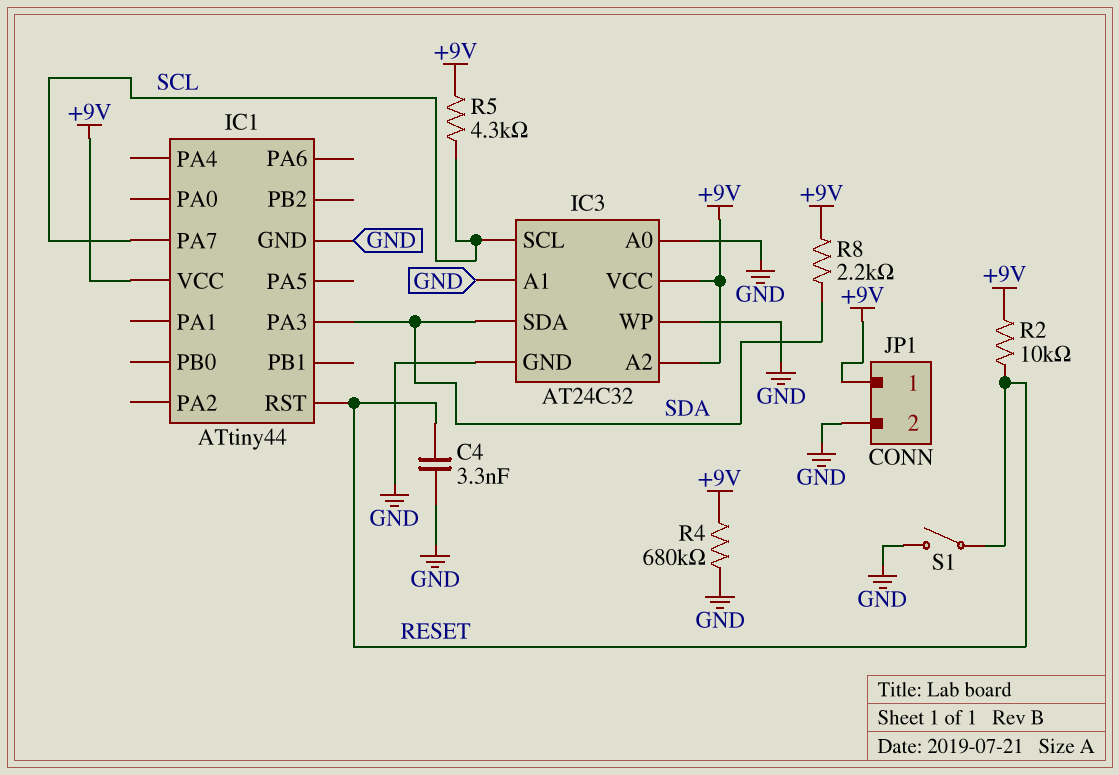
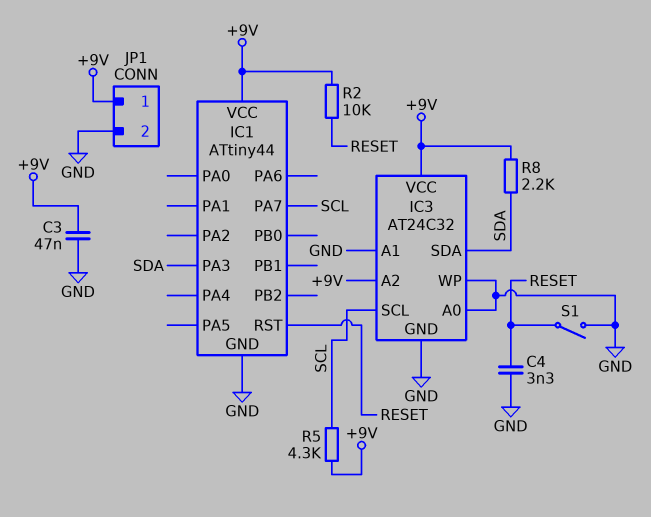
C3: none -> 47nF (+9V, GND)
R4: 680k (+9V, GND) -> none

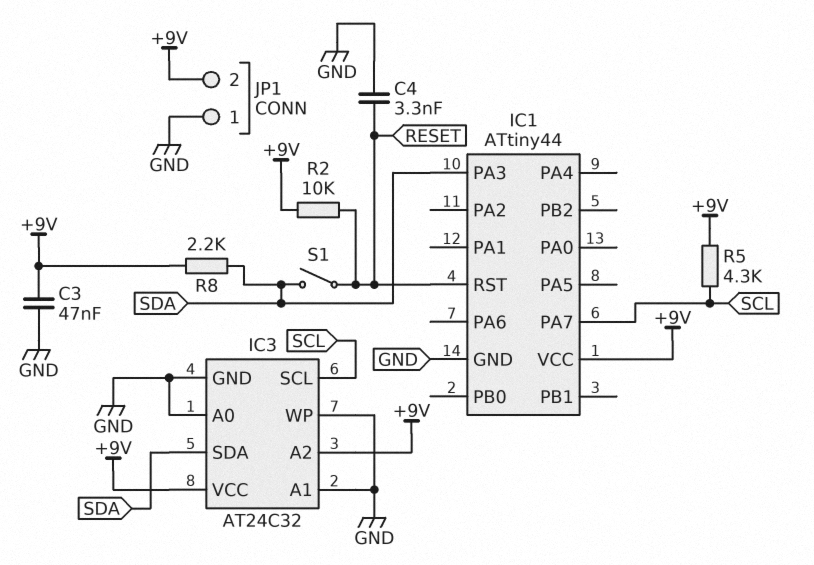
JP1 pin 1: +9V -> GND
JP1 pin 2: GND -> +9V
S1: switch (GND, RESET) -> switch (RESET, SDA)

